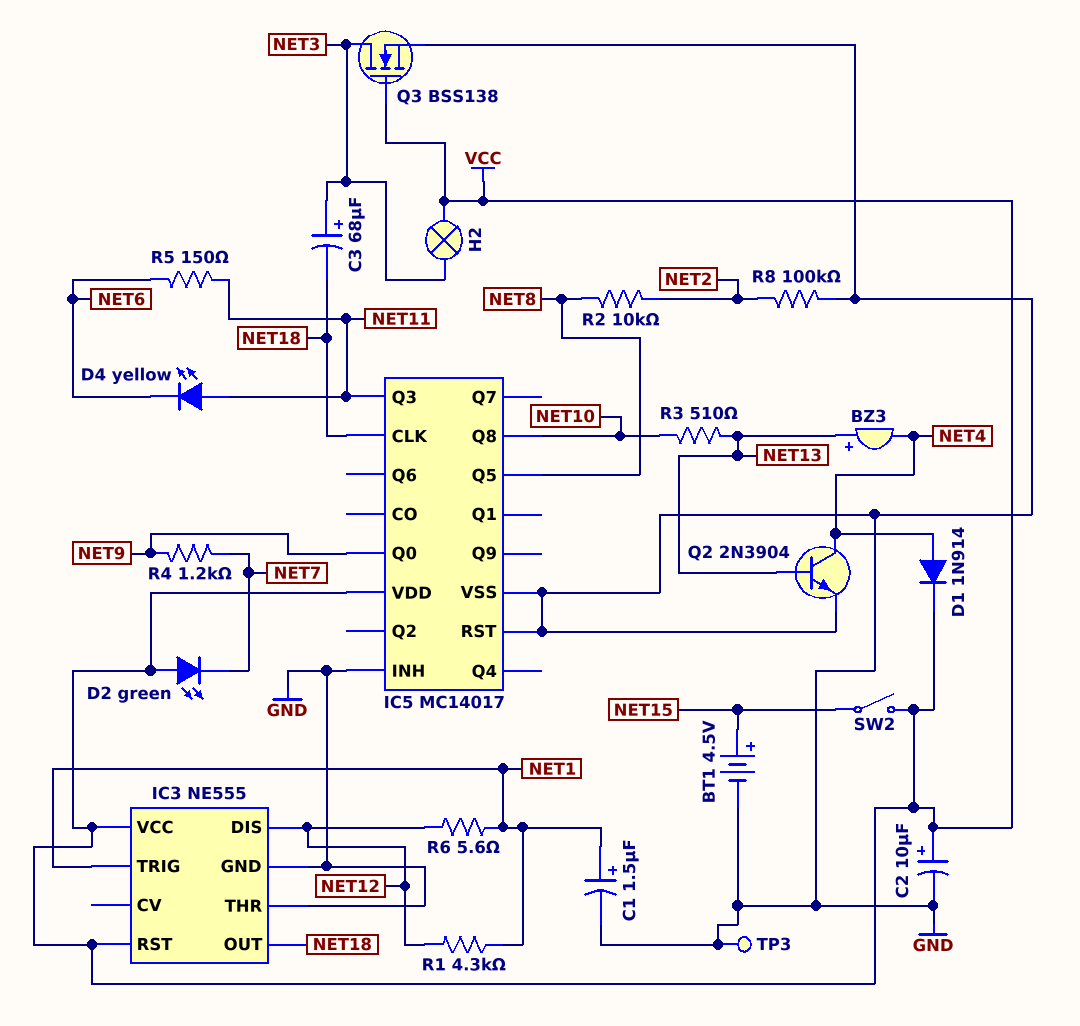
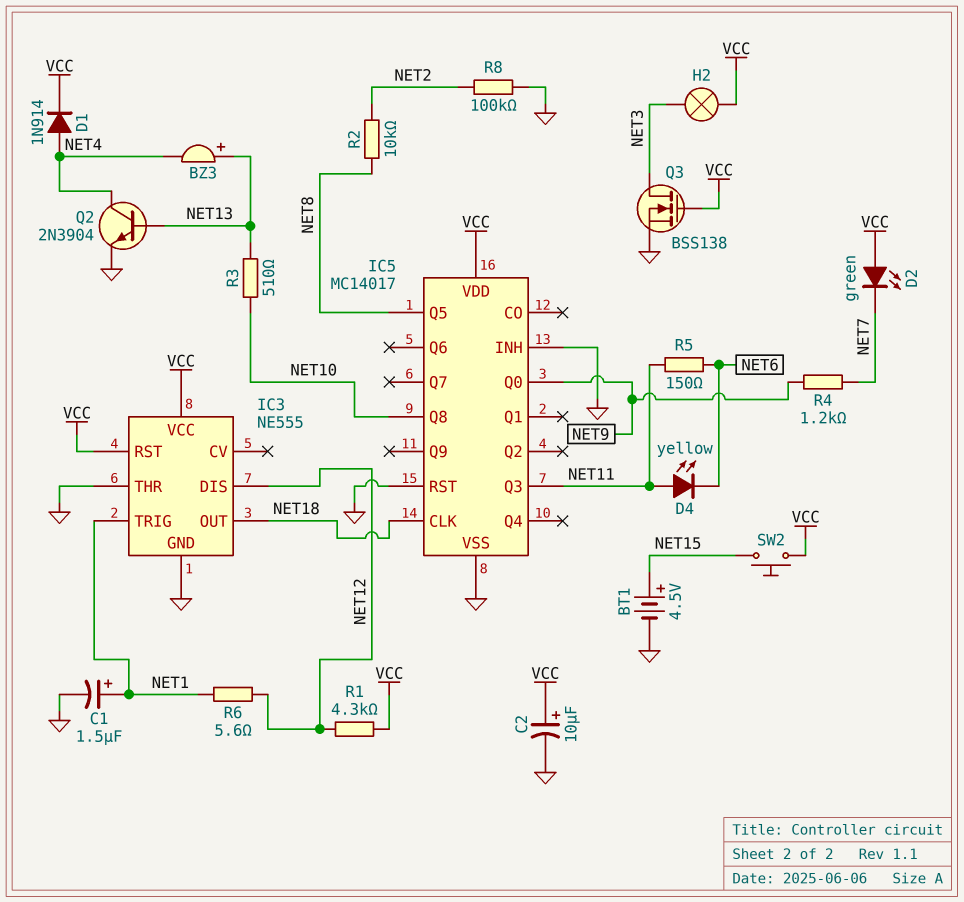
C3: 68uF (plus NET3, minus NET18) -> none
R1: 4.3k (NET1, NET12) -> 4.3k (NET12, VCC)
SW2: switch (NET15, VCC) -> button (NET15, VCC)
TP3: test point (GND) -> none

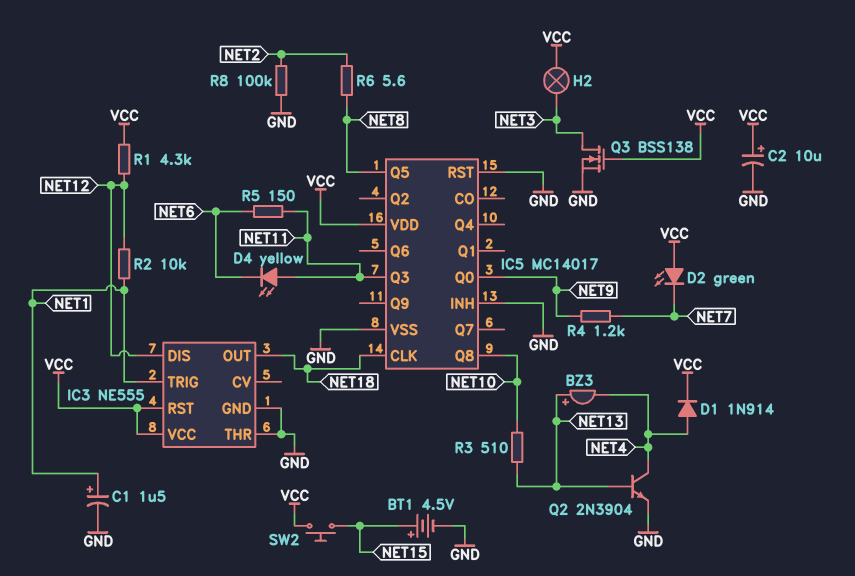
R2: 10k (NET2, NET8) -> 10k (NET1, NET12)
R6: 5.6 (NET1, NET12) -> 5.6 (NET2, NET8)

